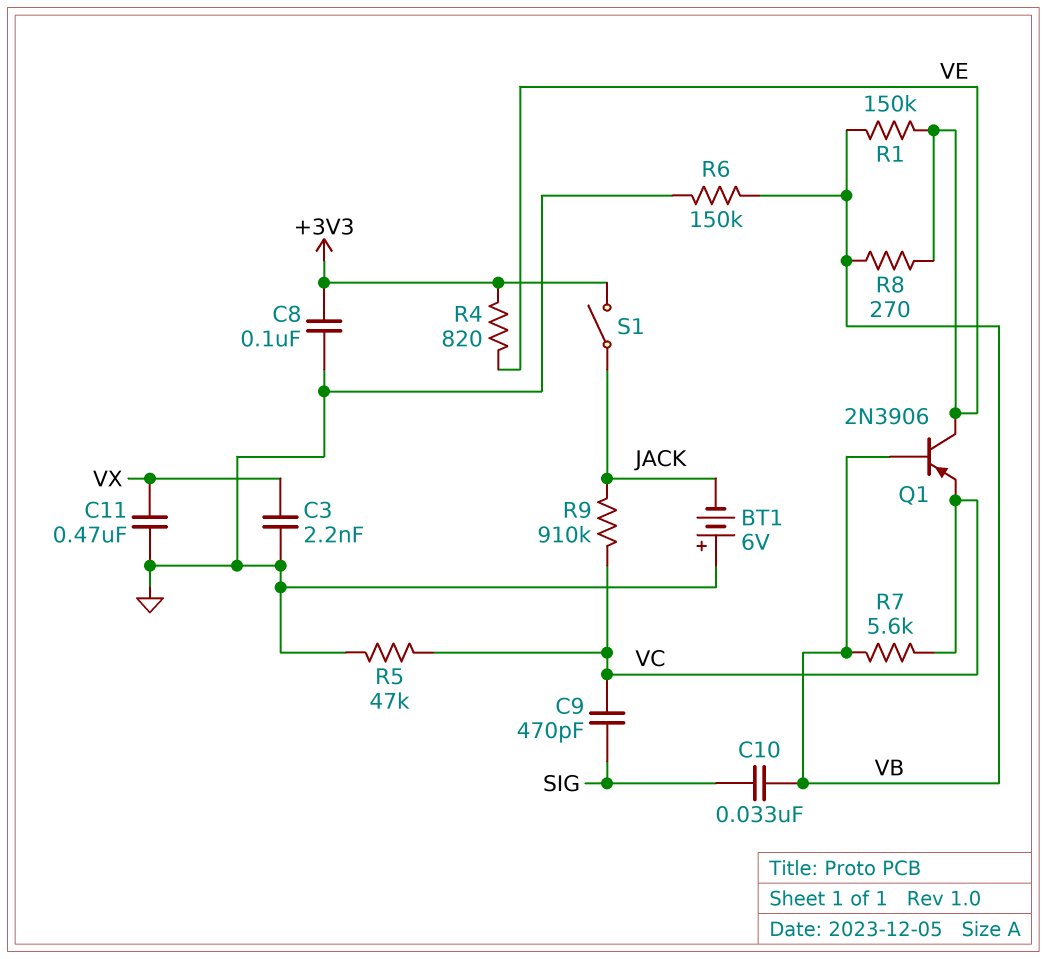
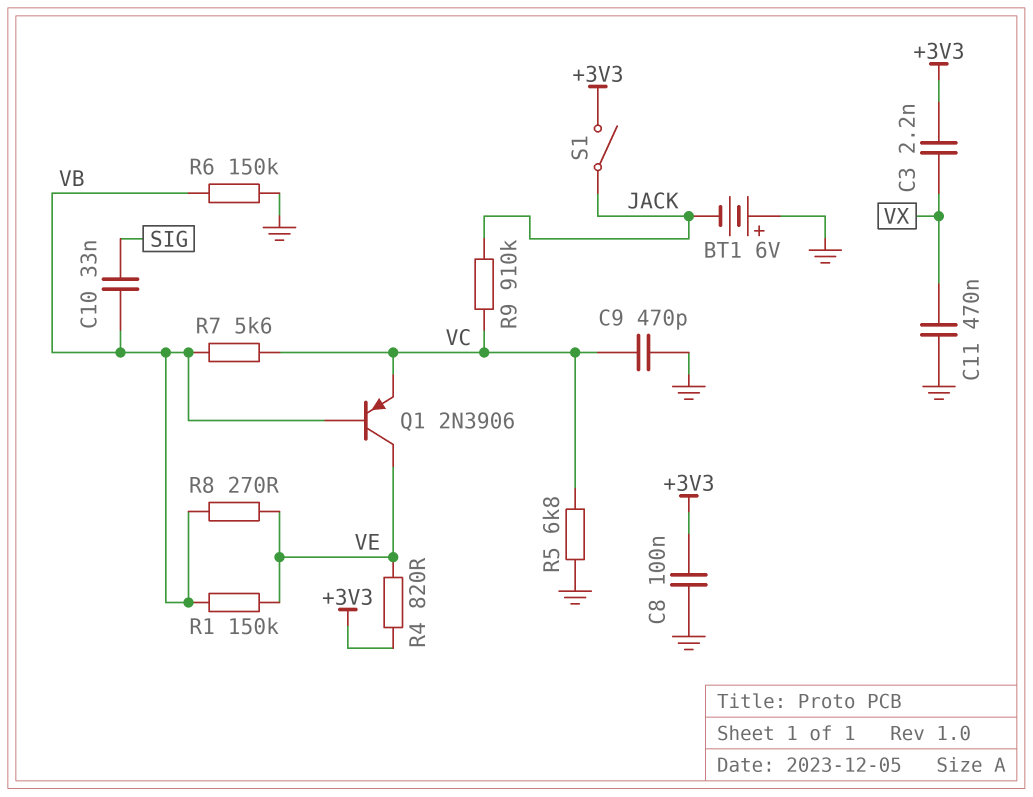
C3: 2.2nF (GND, VX) -> 2.2nF (+3V3, VX)
C9: 470pF (SIG, VC) -> 470pF (GND, VC)
R5: 47k (GND, VC) -> 6.8k (GND, VC)

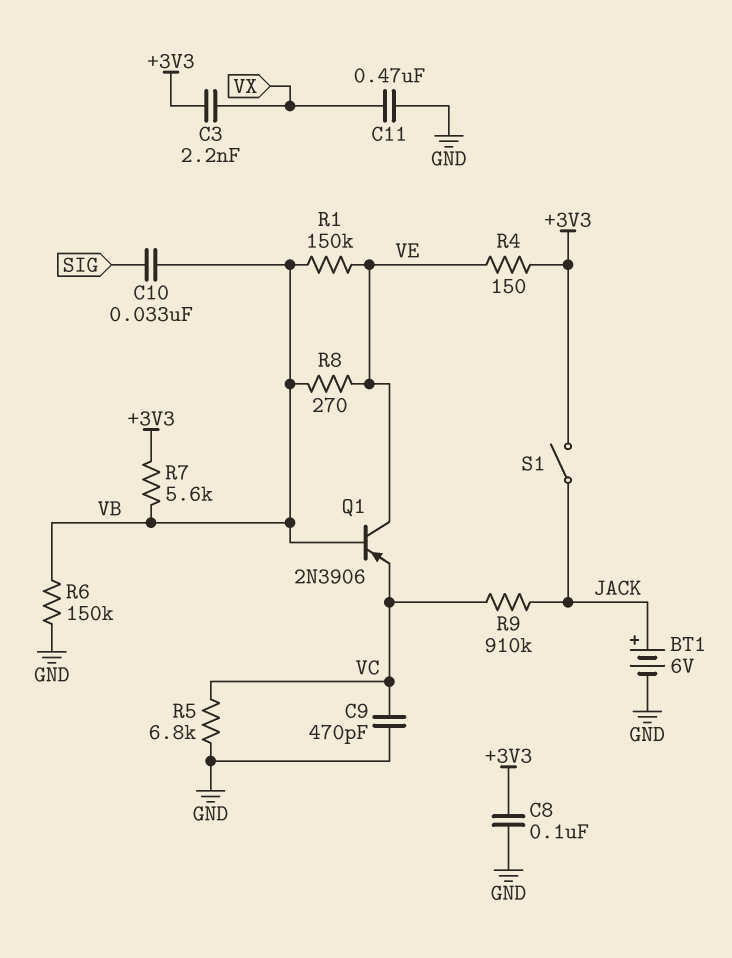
BT1: 6V (plus GND, minus JACK) -> 6V (plus JACK, minus GND)
R4: 820 (+3V3, VE) -> 150 (+3V3, VE)
R7: 5.6k (VB, VC) -> 5.6k (+3V3, VB)

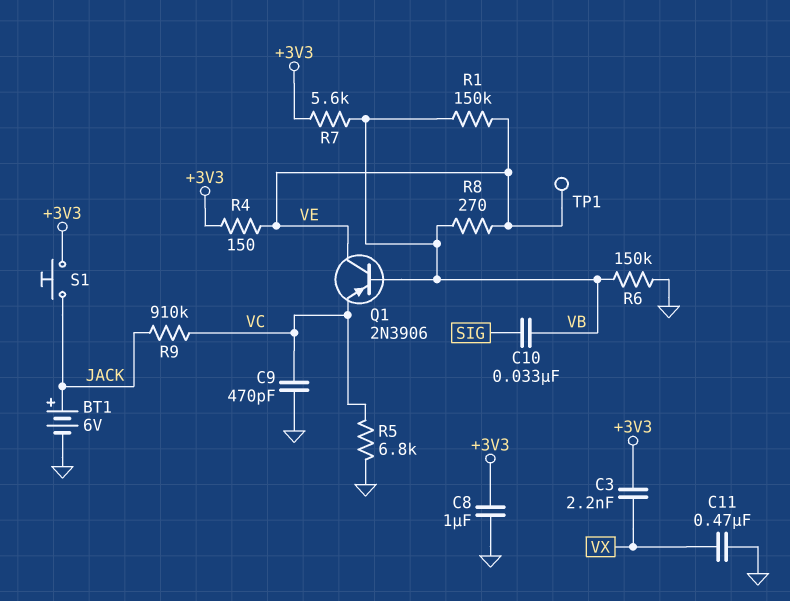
C8: 100nF (+3V3, GND) -> 1uF (+3V3, GND)
S1: switch (+3V3, JACK) -> button (+3V3, JACK)
TP1: none -> test point (VE)

